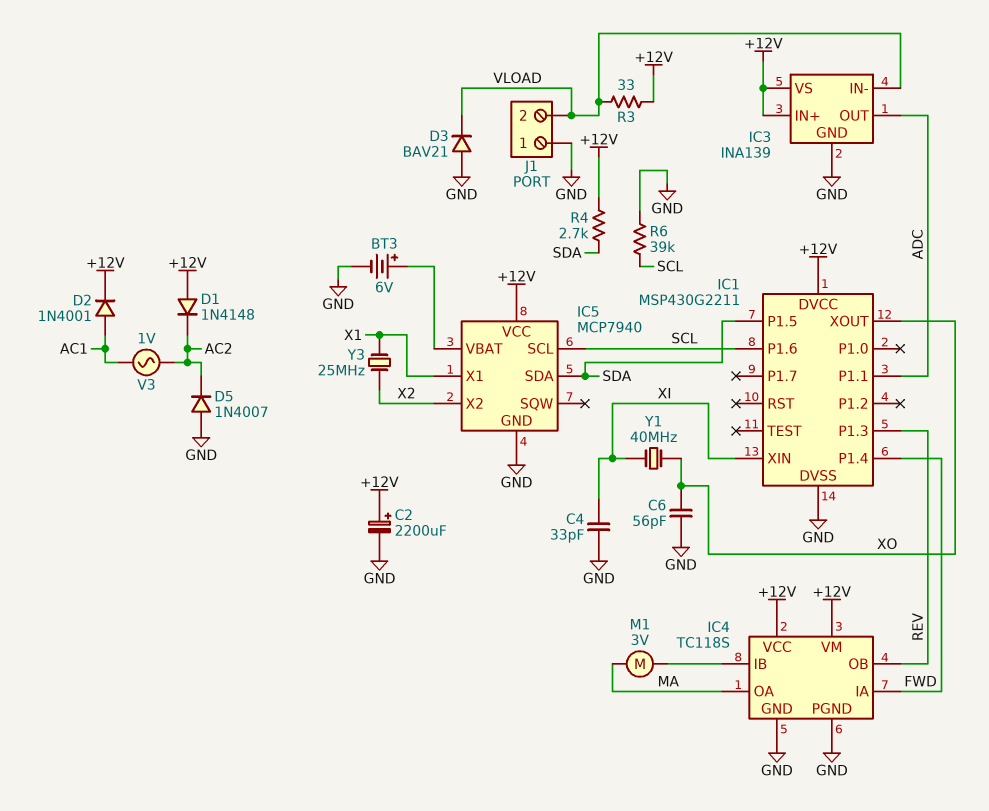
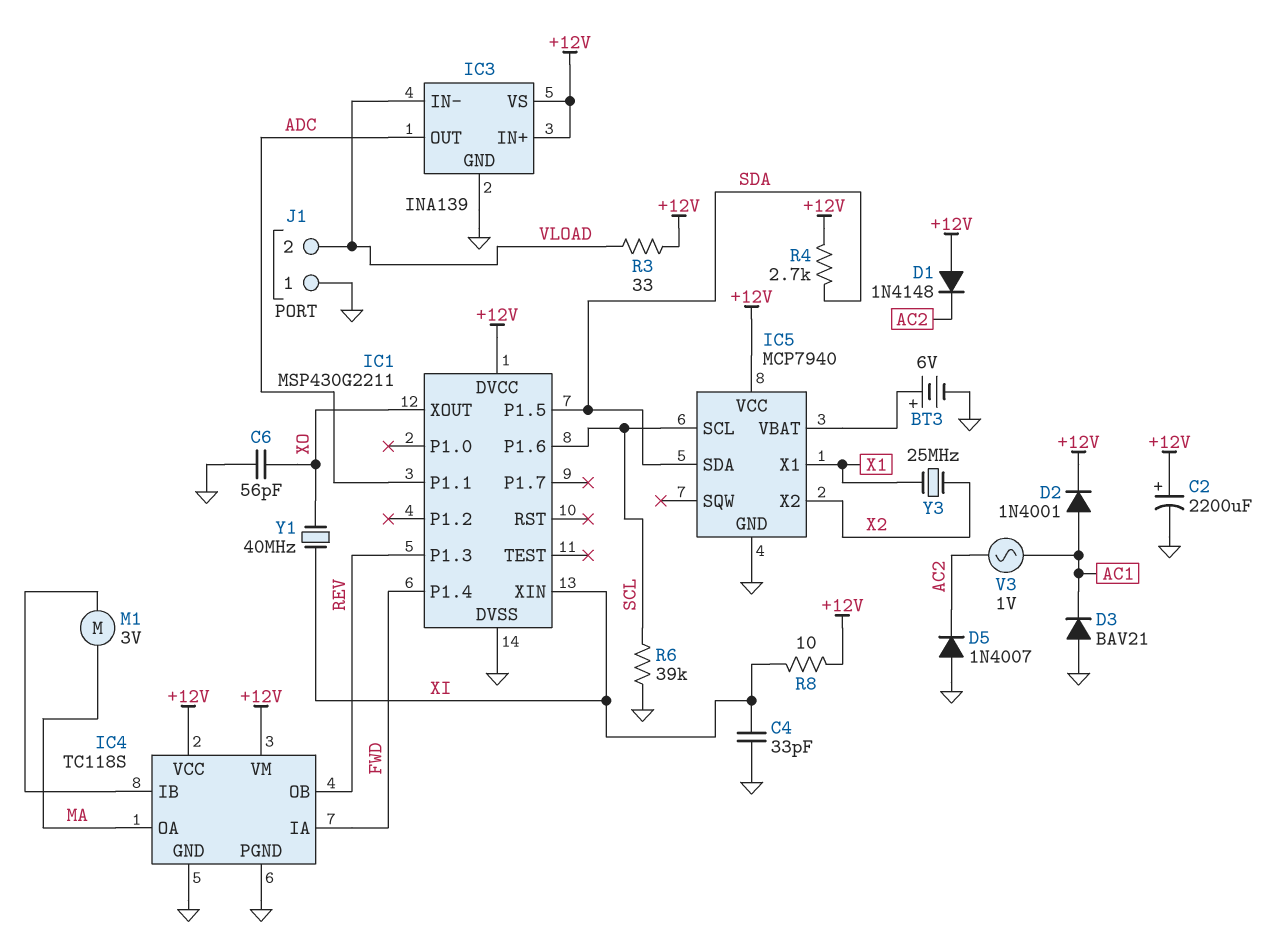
D3: diode BAV21 (A GND, K VLOAD) -> diode BAV21 (A GND, K AC1)
R8: none -> 10 (+12V, XI)

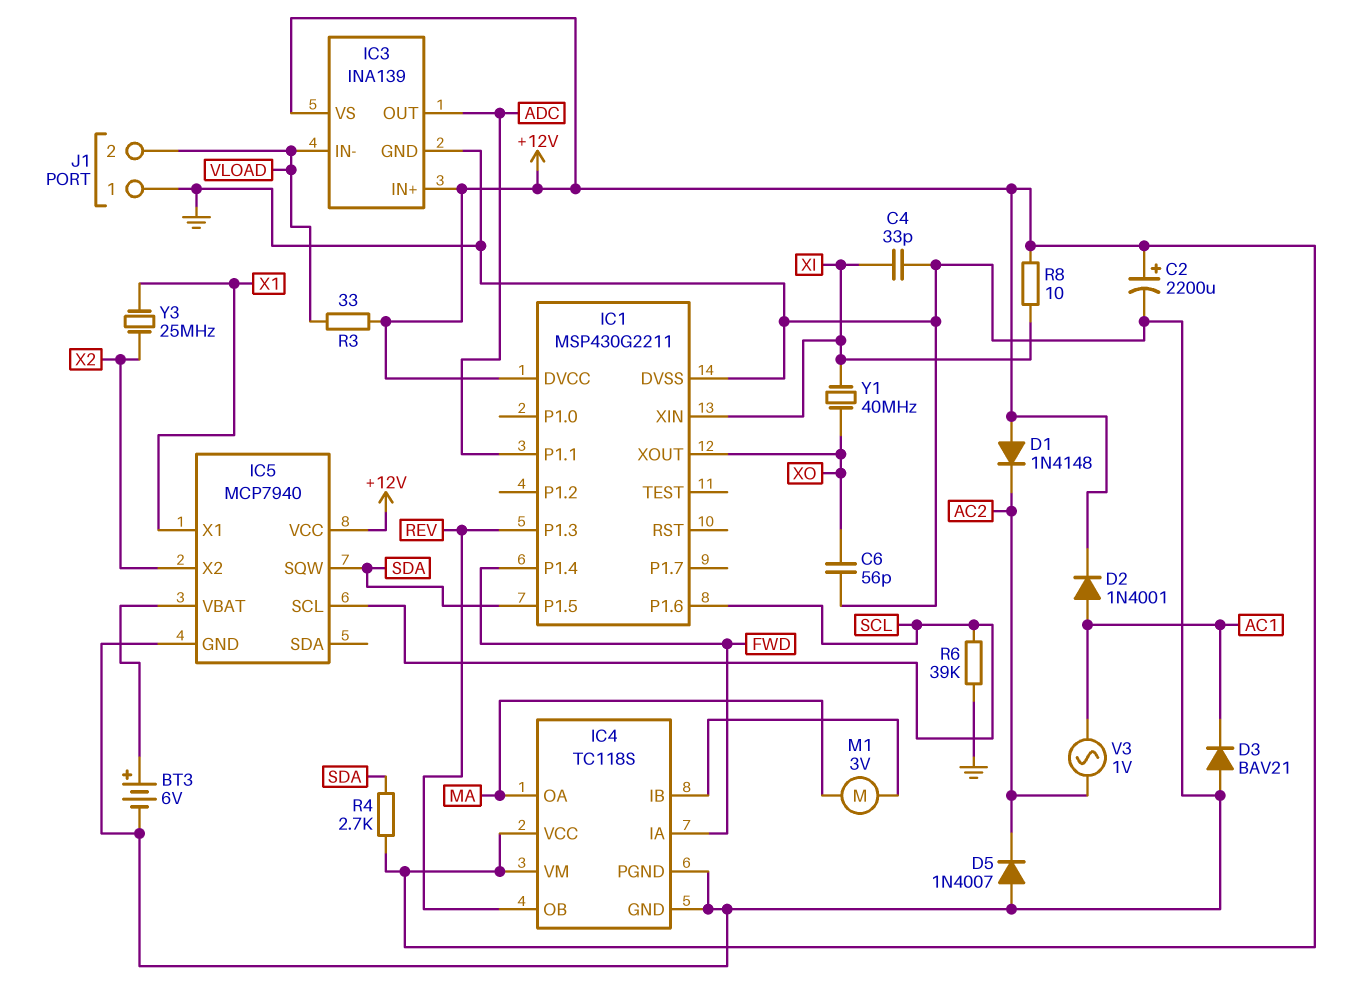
IC5 pin SDA: SDA -> none
IC5 pin SQW: none -> SDA

